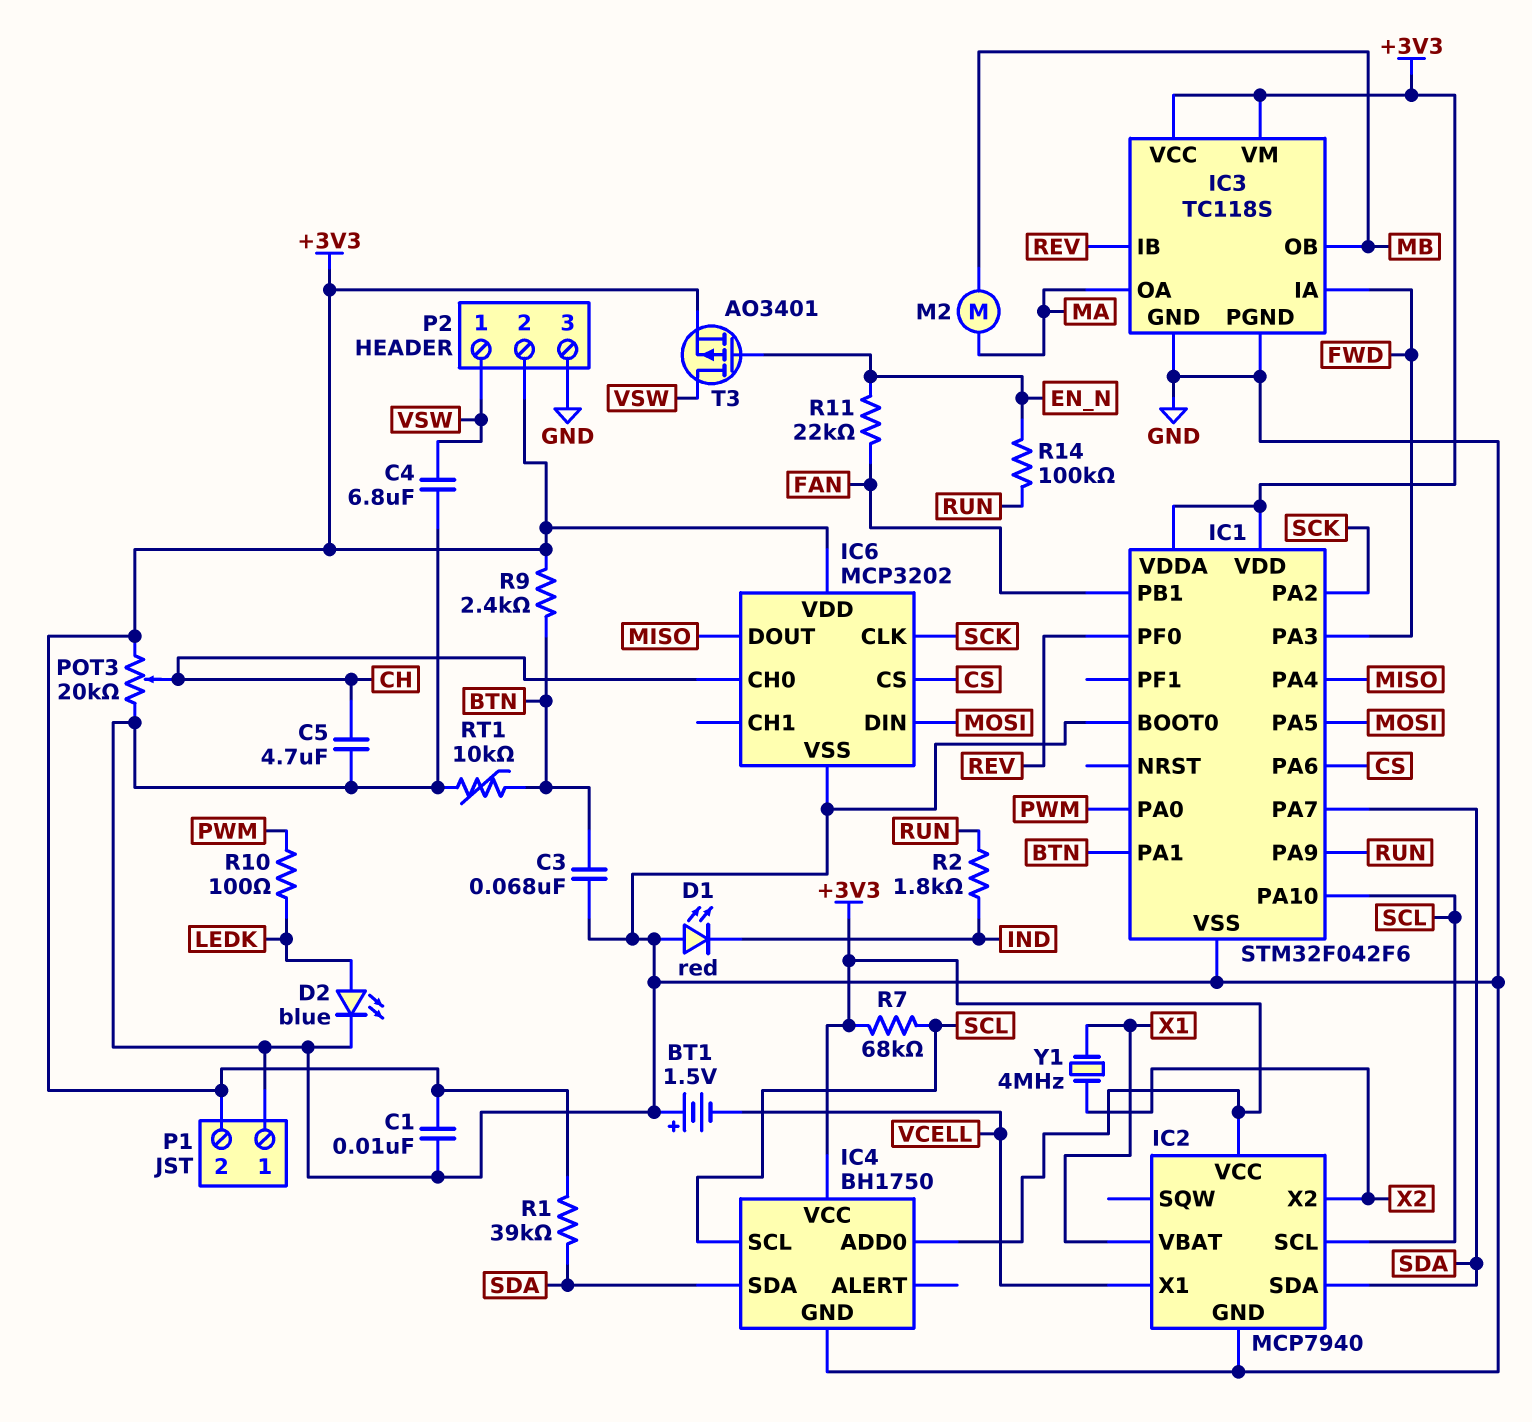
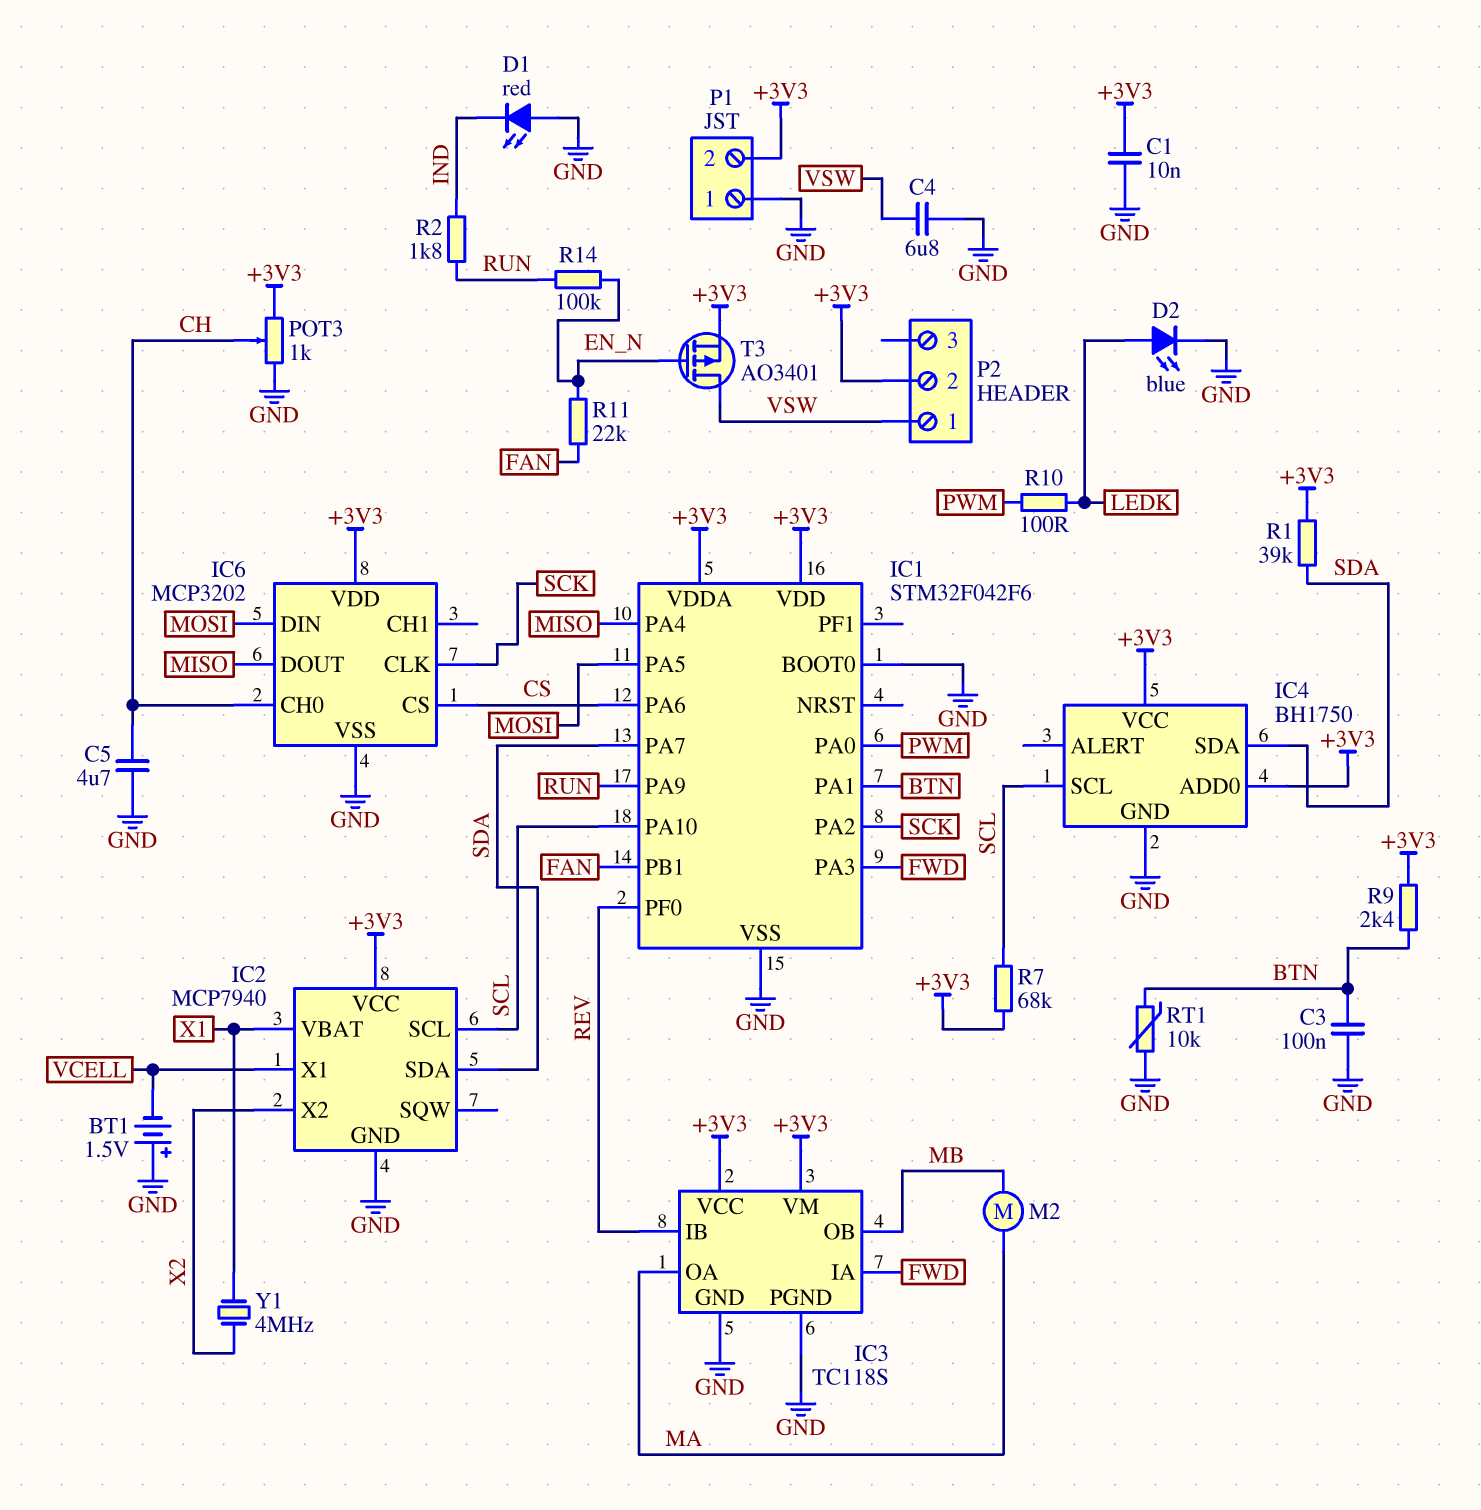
C3: 68nF (BTN, GND) -> 100nF (BTN, GND)
P2 pin 3: GND -> none
POT3: 20k (+3V3, GND, wiper CH) -> 1k (+3V3, GND, wiper CH)

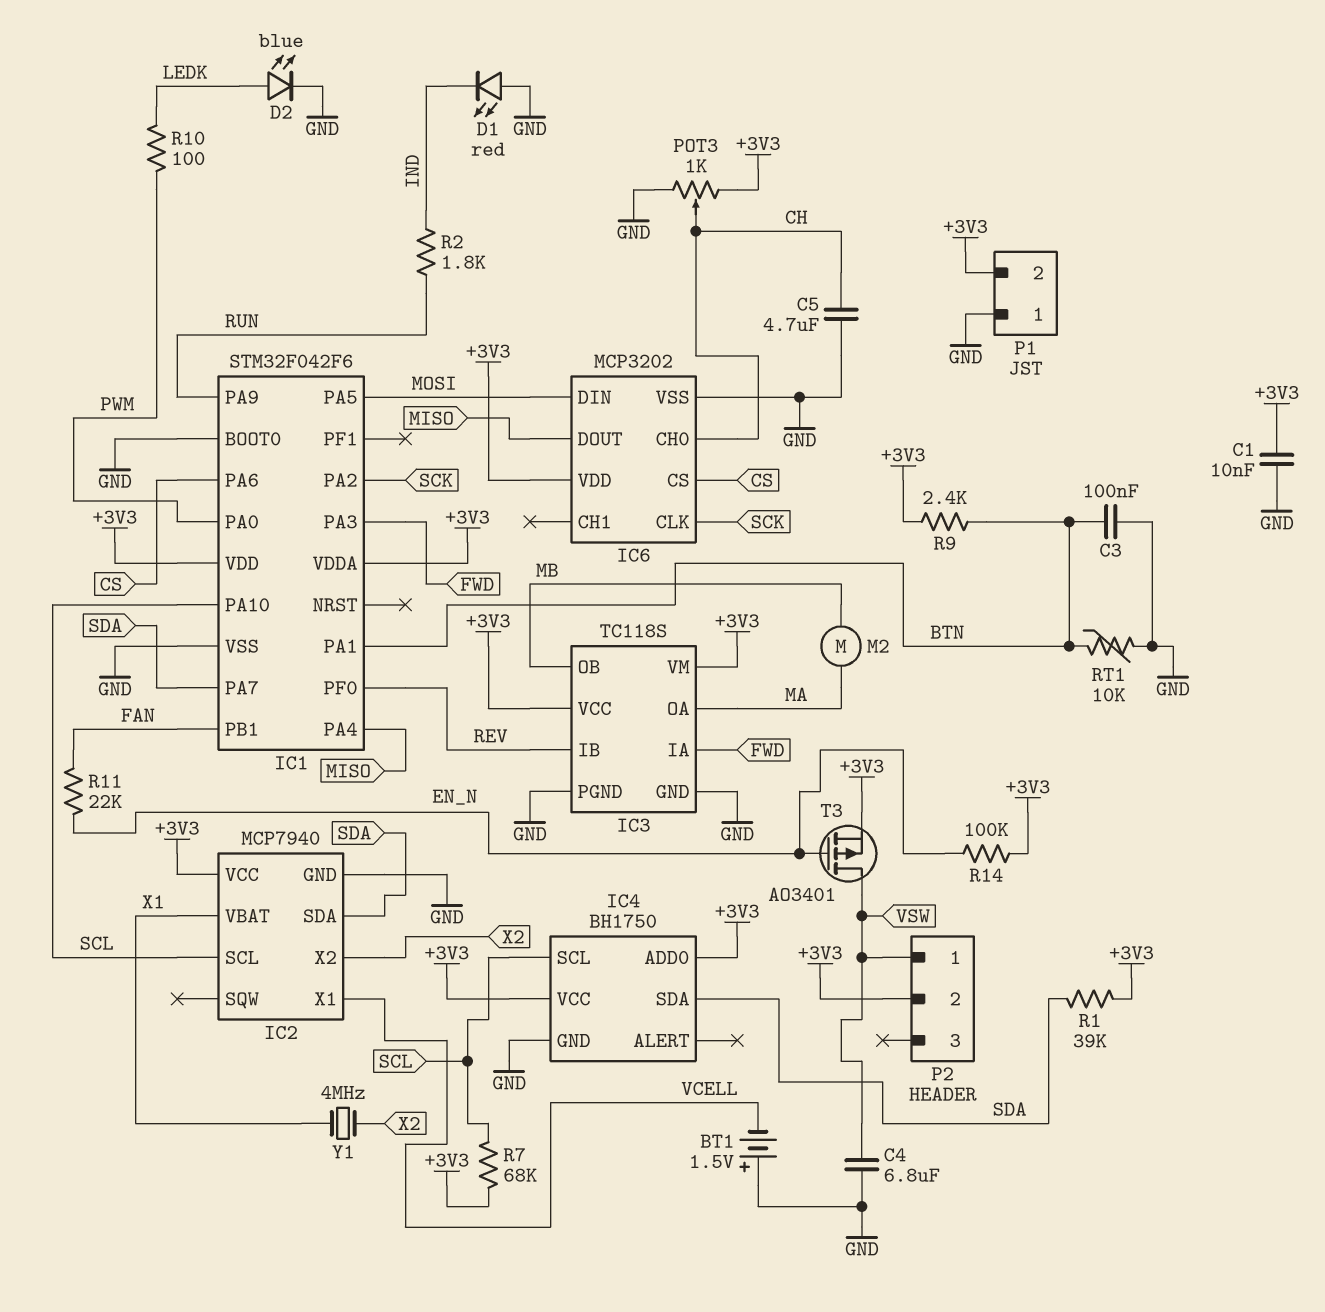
R14: 100k (EN_N, RUN) -> 100k (+3V3, EN_N)

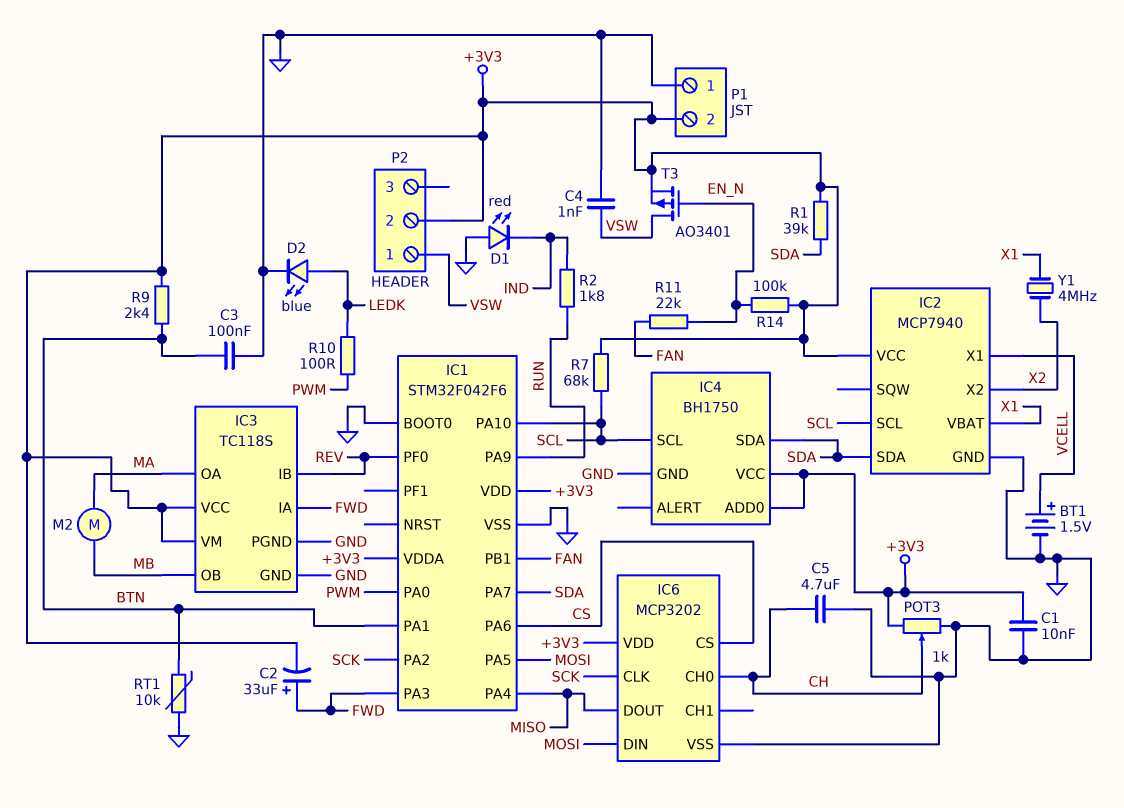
BT1: 1.5V (plus GND, minus VCELL) -> 1.5V (plus VCELL, minus GND)
C2: none -> 33uF (plus FWD, minus +3V3)
C4: 6.8uF (GND, VSW) -> 1nF (GND, VSW)

